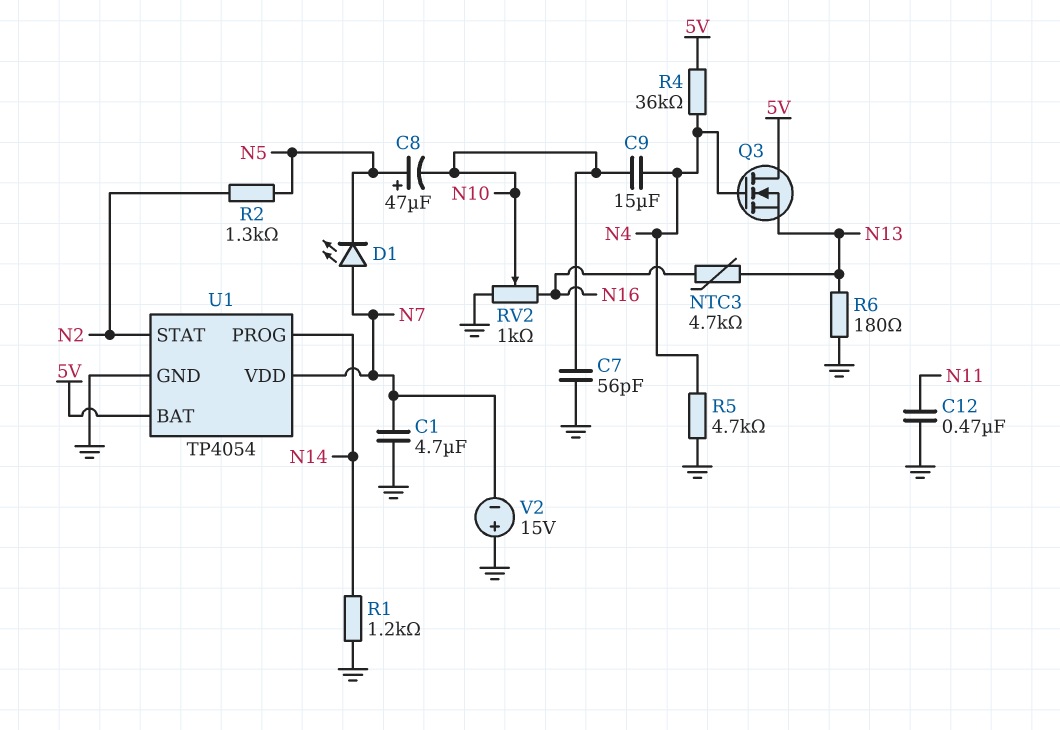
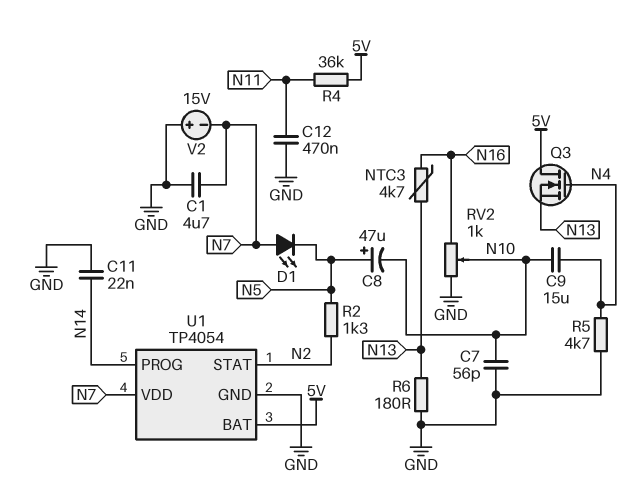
C11: none -> 22nF (GND, N14)
R1: 1.2k (GND, N14) -> none
R4: 36k (5V, N4) -> 36k (5V, N11)

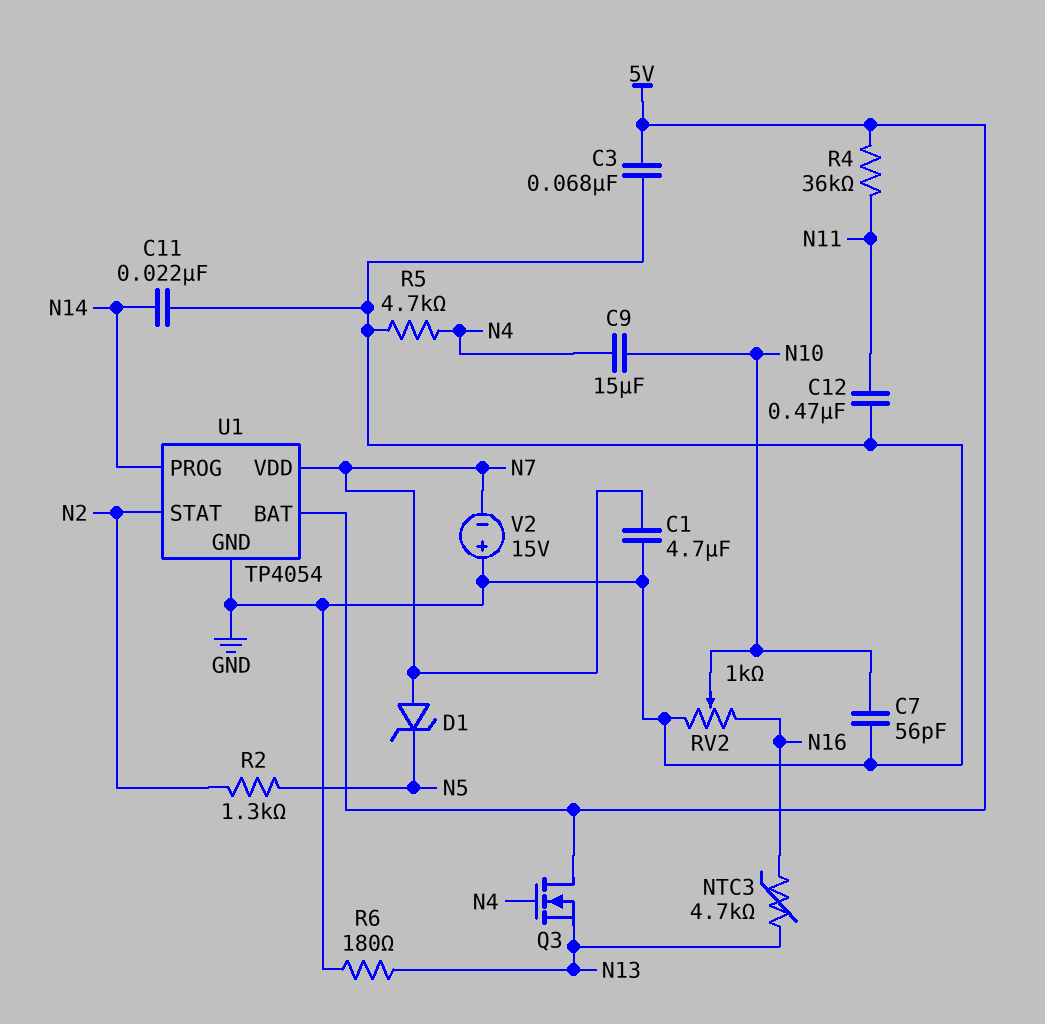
C3: none -> 68nF (5V, GND)
C8: 47uF (plus N5, minus N10) -> none
D1: LED (A N7, K N5) -> zener (A N7, K N5)

